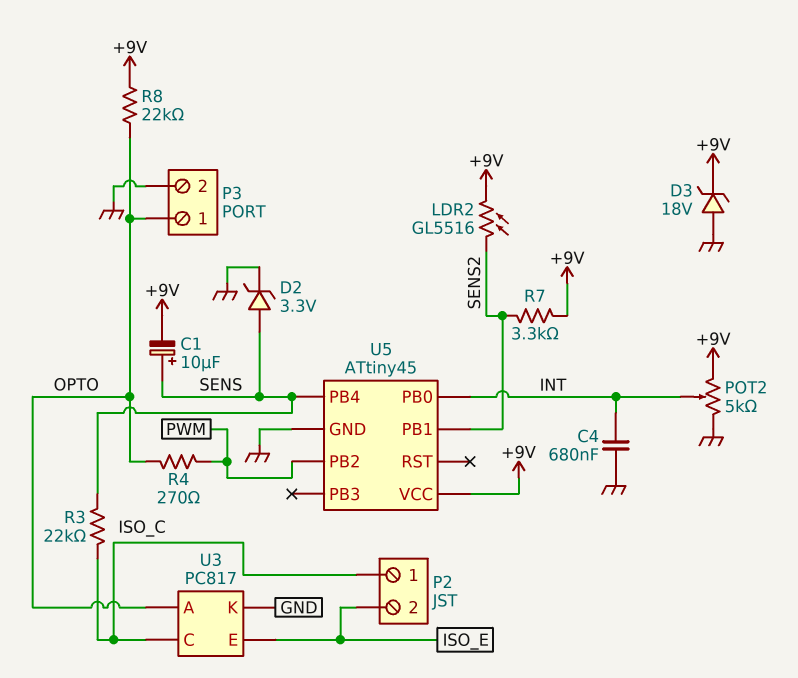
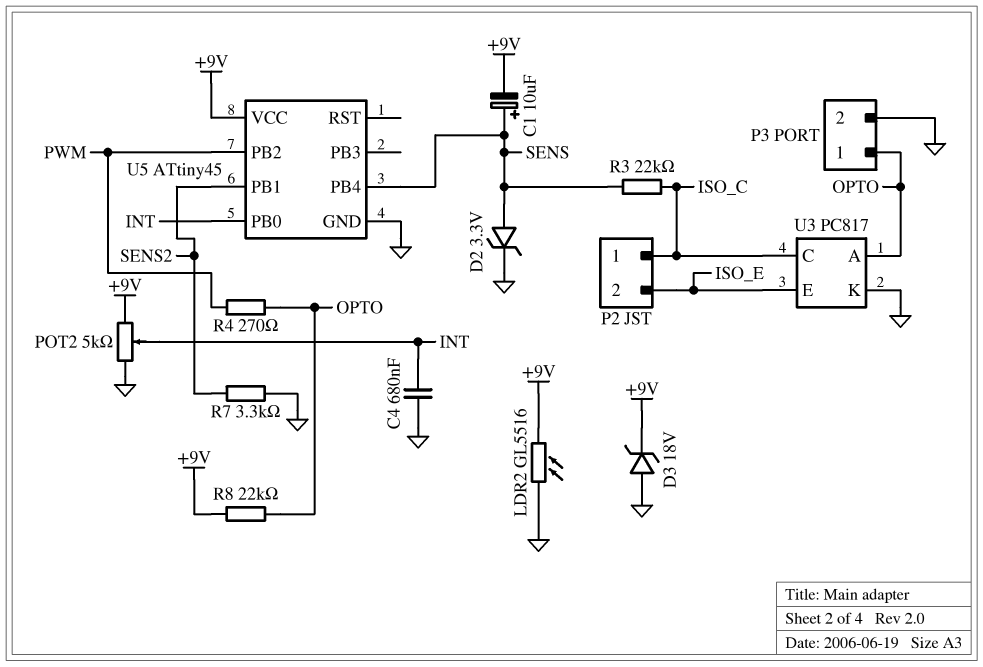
LDR2: GL5516 (+9V, SENS2) -> GL5516 (+9V, GND)
R7: 3.3k (+9V, SENS2) -> 3.3k (GND, SENS2)

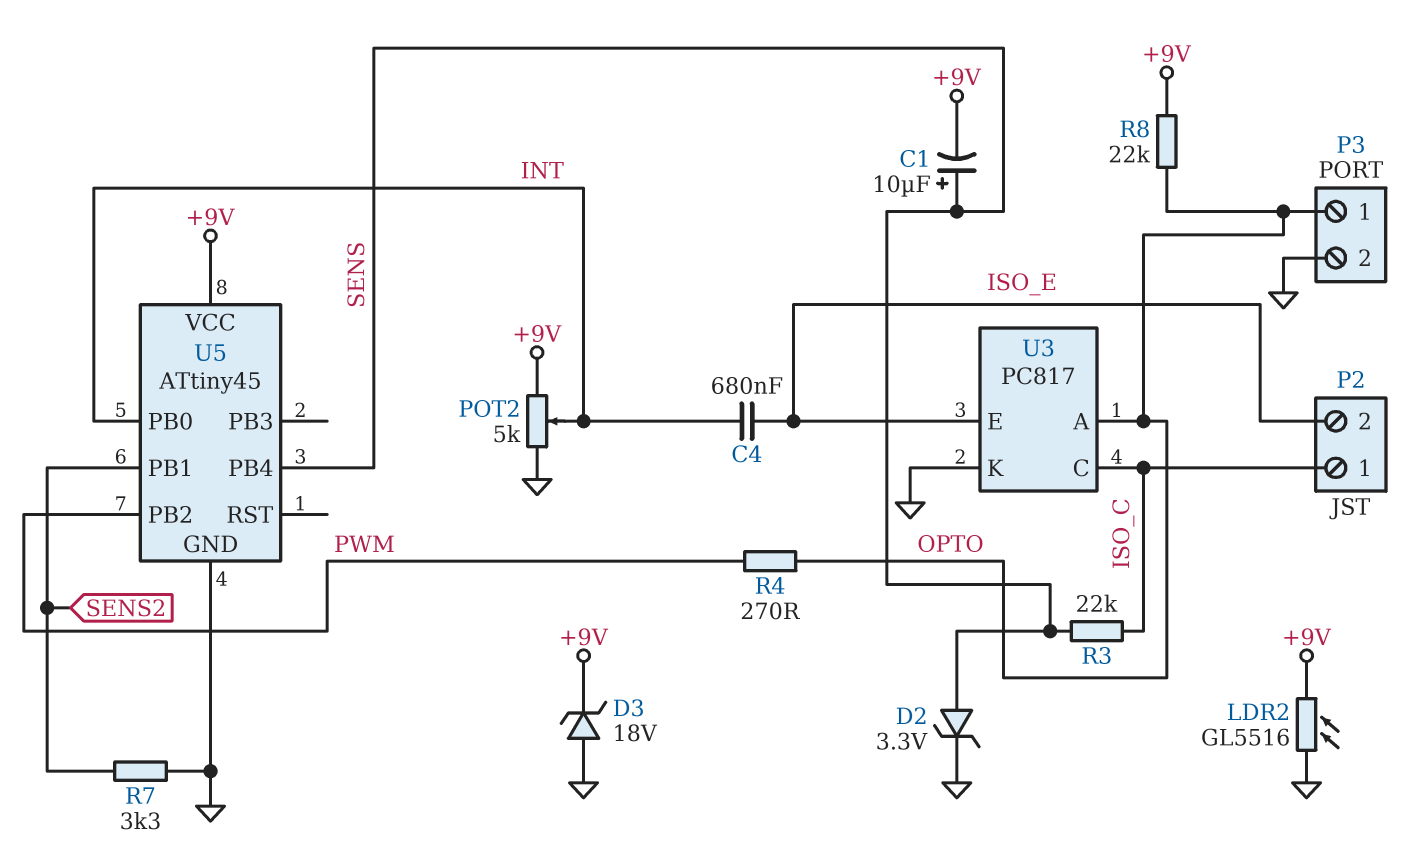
C4: 680nF (GND, INT) -> 680nF (INT, ISO_E)

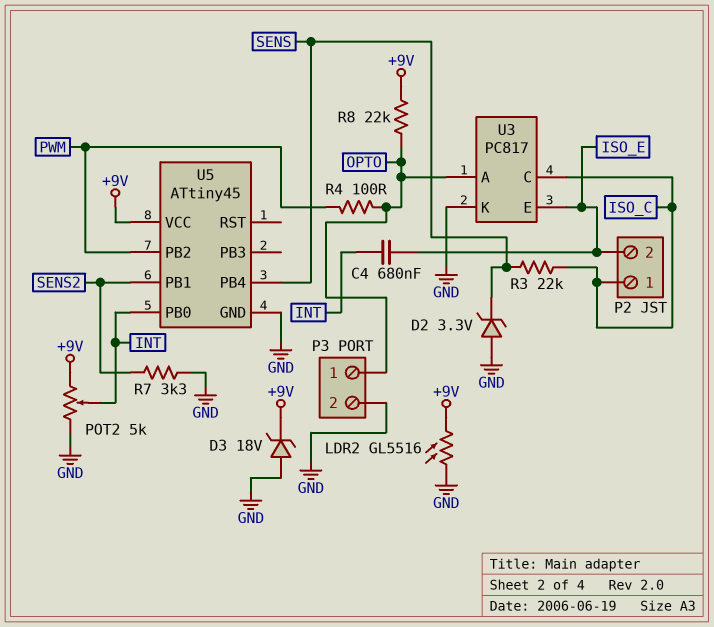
C1: 10uF (plus SENS, minus +9V) -> none
D2: zener 3.3V (A SENS, K GND) -> zener 3.3V (A GND, K SENS)
R4: 270 (OPTO, PWM) -> 100 (OPTO, PWM)

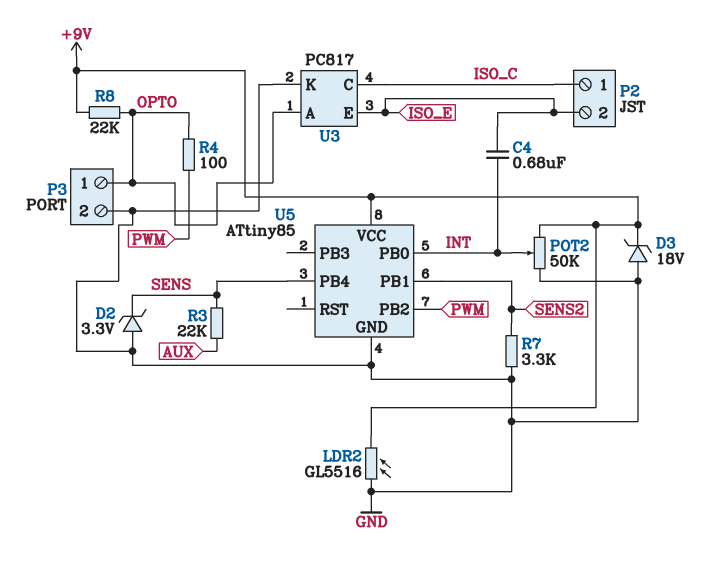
POT2: 5k (+9V, GND, wiper INT) -> 50k (+9V, GND, wiper INT)
R3: 22k (ISO_C, SENS) -> 22k (AUX, SENS)
U5: ATtiny45 -> ATtiny85

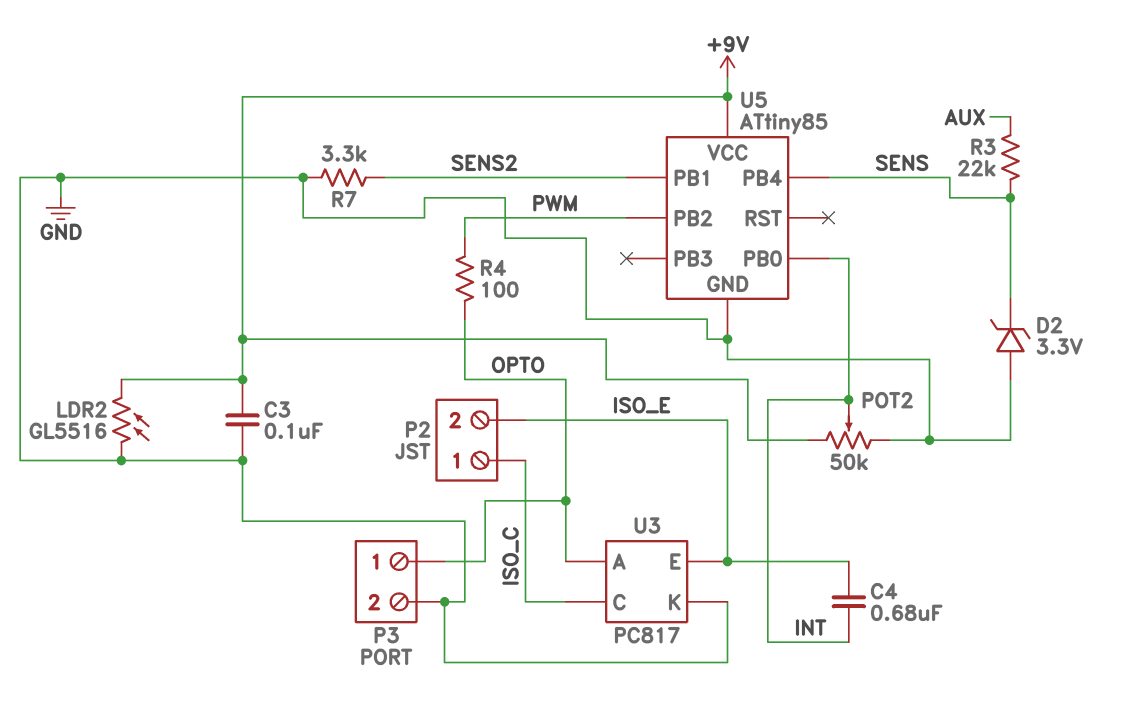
C3: none -> 100nF (+9V, GND)
D3: zener 18V (A GND, K +9V) -> none
R8: 22k (+9V, OPTO) -> none

